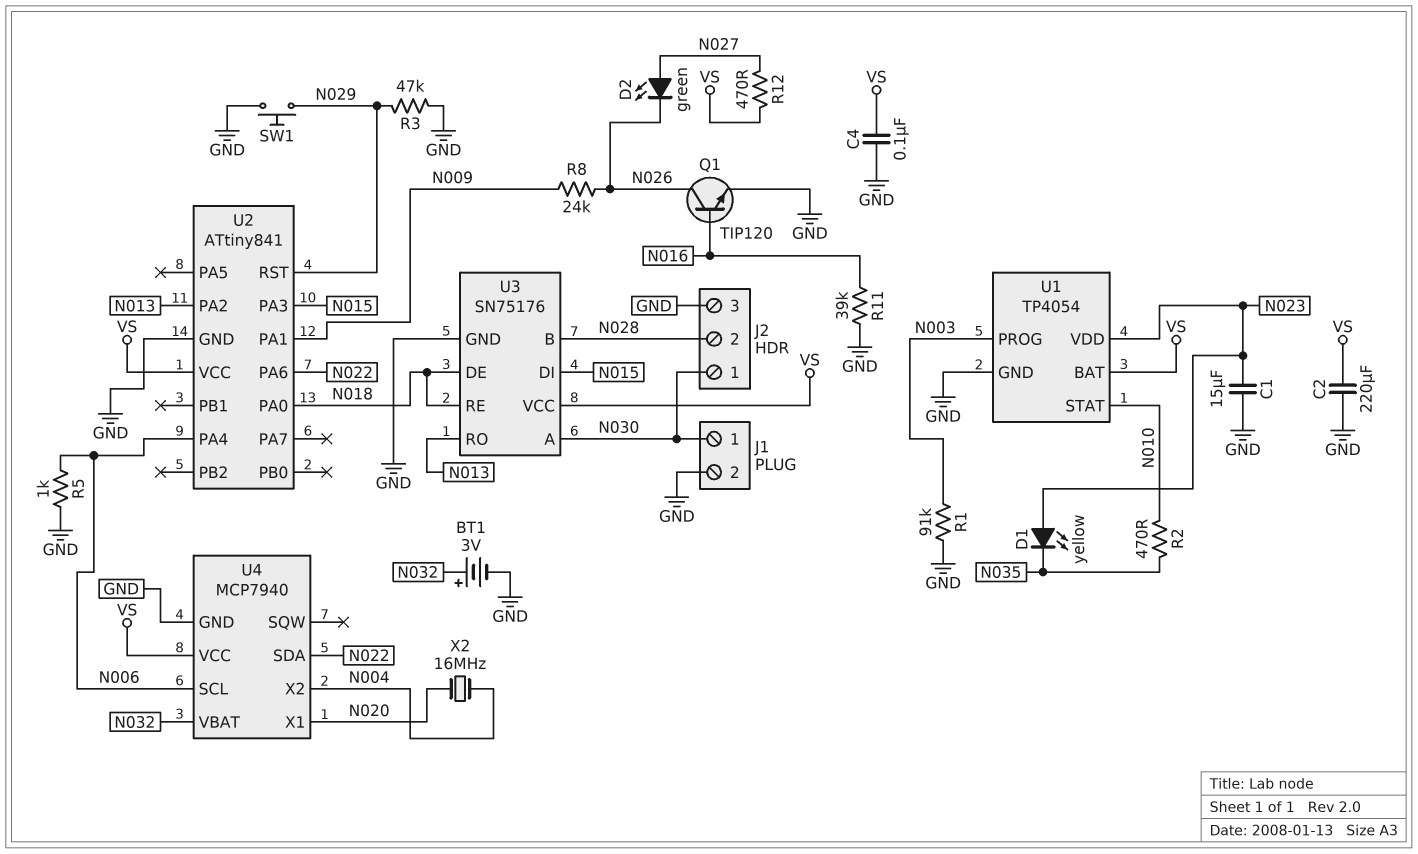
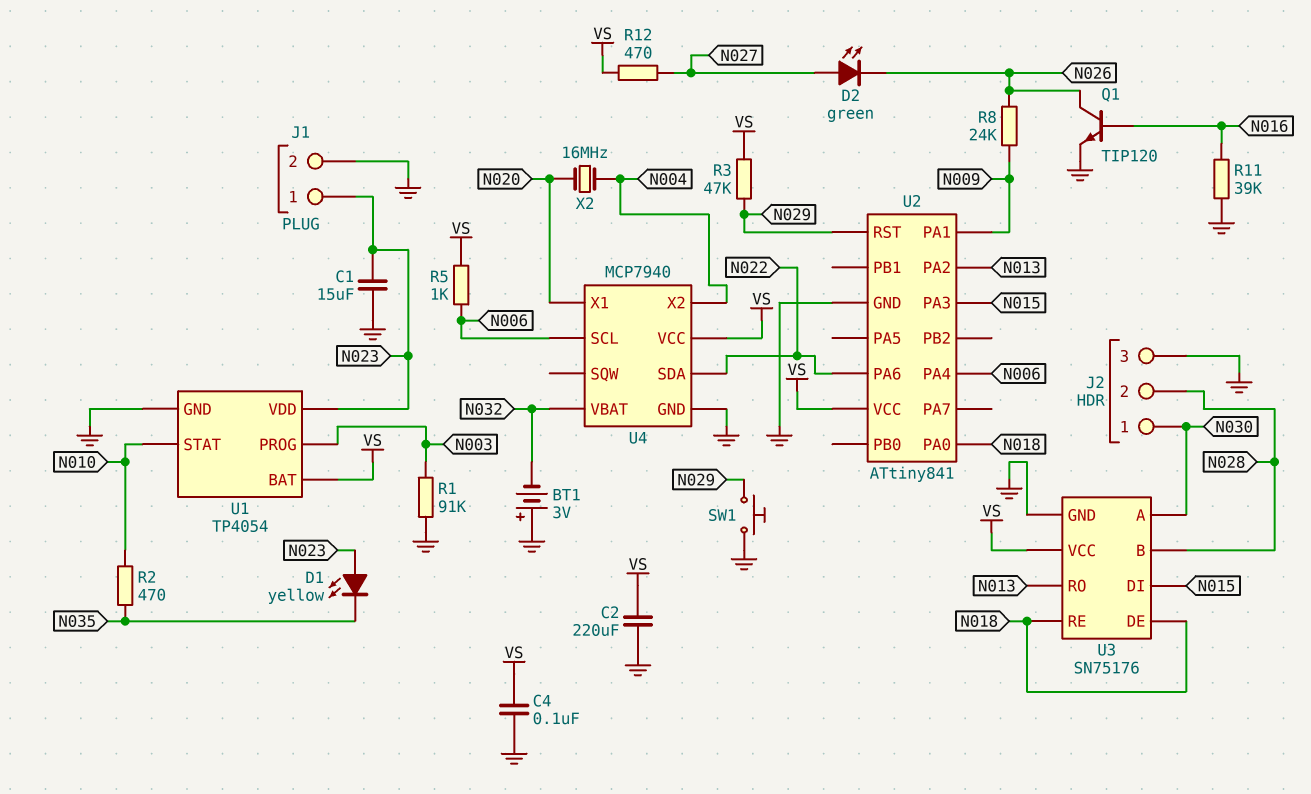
BT1: 3V (plus N032, minus GND) -> 3V (plus GND, minus N032)
J1 pin 1: N030 -> N023
R3: 47k (GND, N029) -> 47k (N029, VS)
R5: 1k (GND, N006) -> 1k (N006, VS)

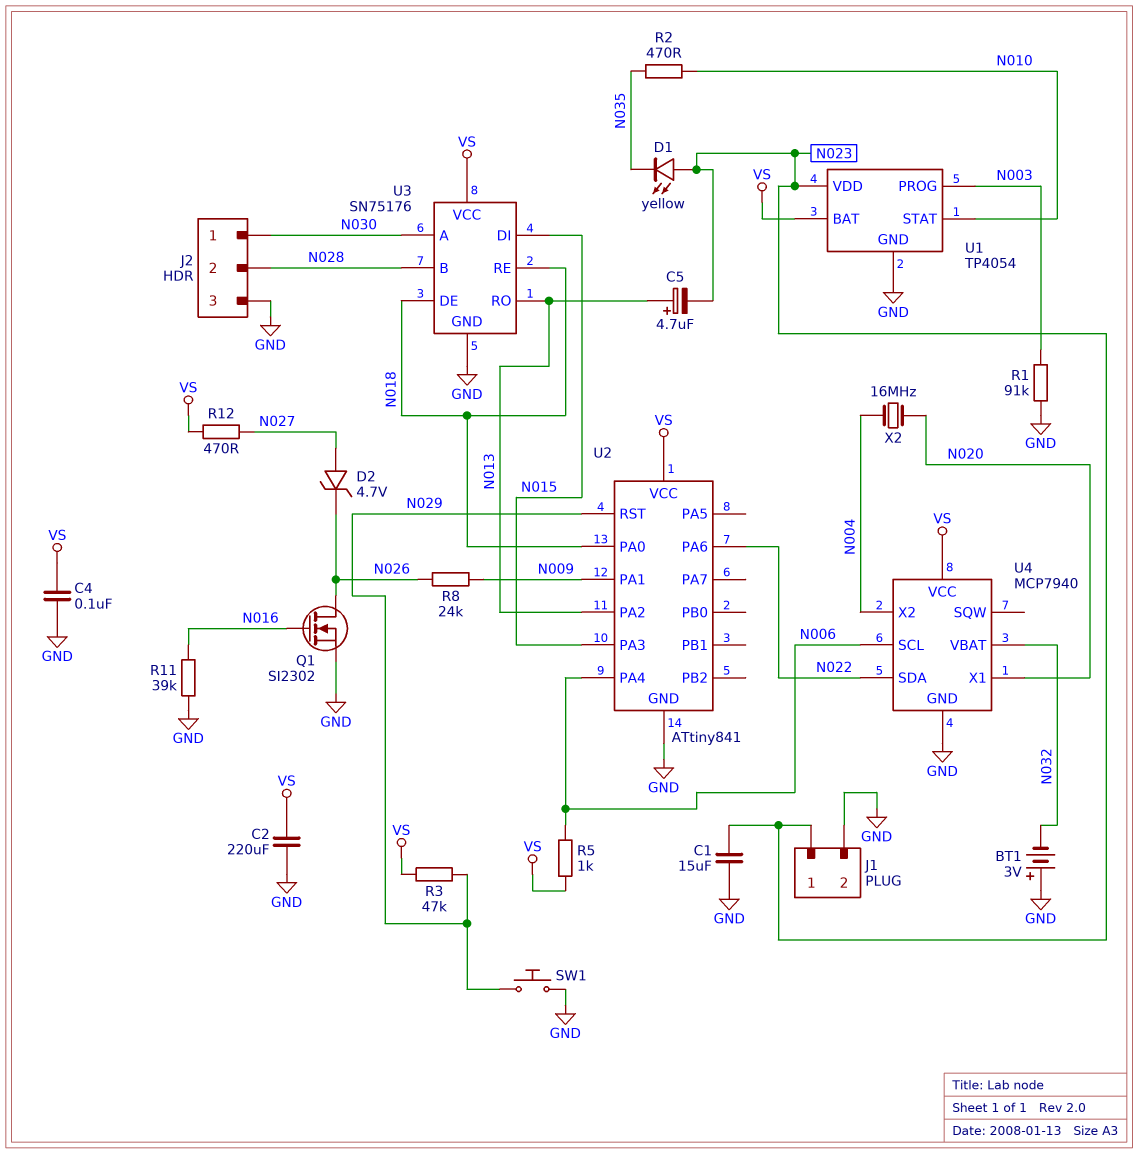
C5: none -> 4.7uF (plus N013, minus N023)
D2: LED green (A N027, K N026) -> zener 4.7V (A N027, K N026)
Q1: NPN TIP120 (B N016, C N026, E GND) -> NMOS SI2302 (G N016, D N026, S GND)

